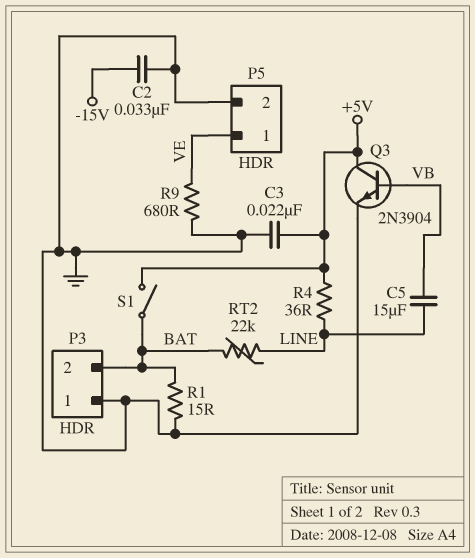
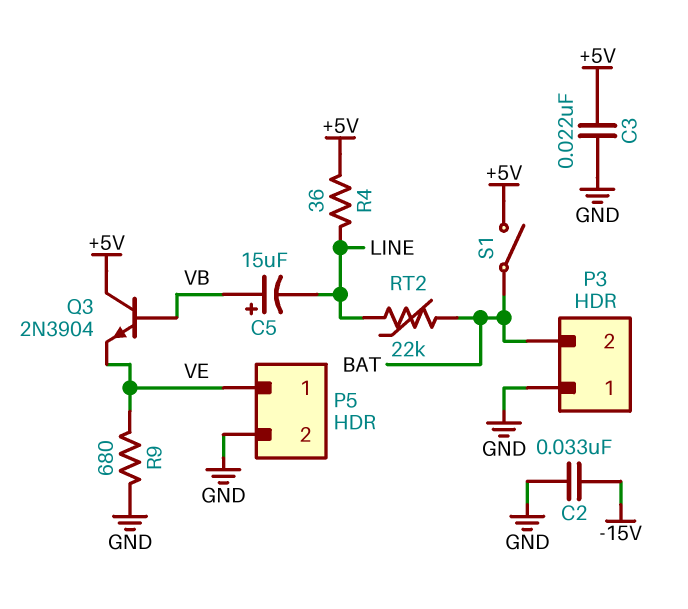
C5: 15uF (LINE, VB) -> 15uF (plus VB, minus LINE)
Q3: NPN 2N3904 (B VB, C +5V, E GND) -> NPN 2N3904 (B VB, C +5V, E VE)
R1: 15 (BAT, GND) -> none

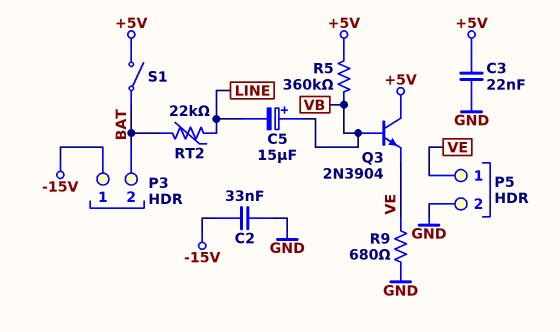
P3 pin 1: GND -> -15V
R4: 36 (+5V, LINE) -> none
R5: none -> 360k (+5V, VB)

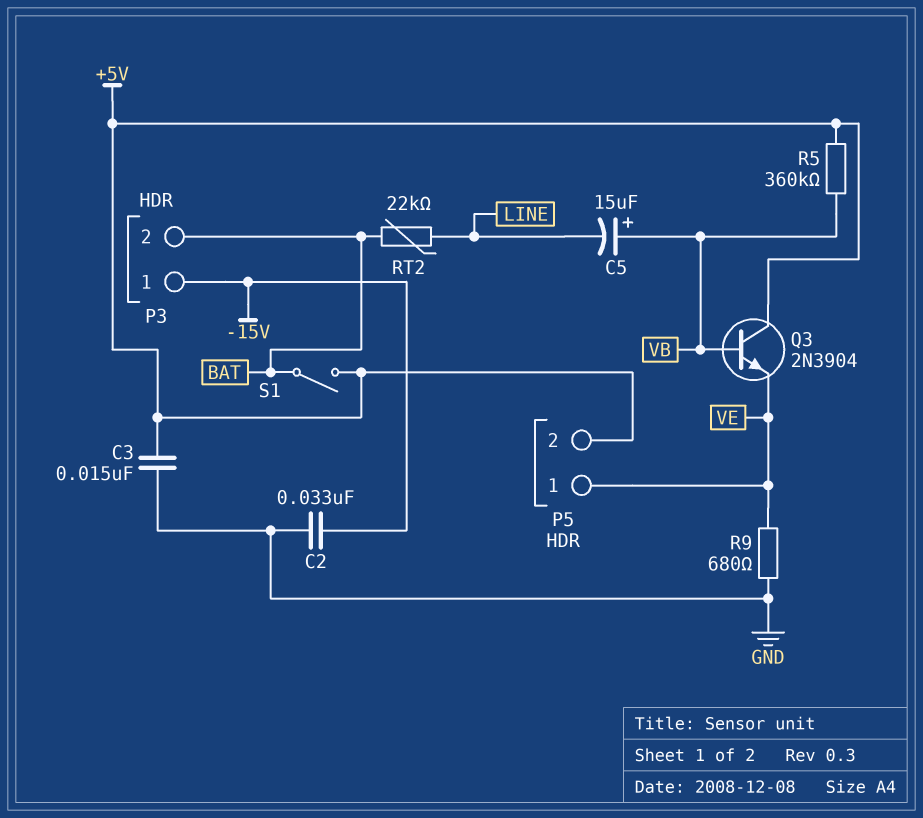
C3: 22nF (+5V, GND) -> 15nF (+5V, GND)
P5 pin 2: GND -> +5V

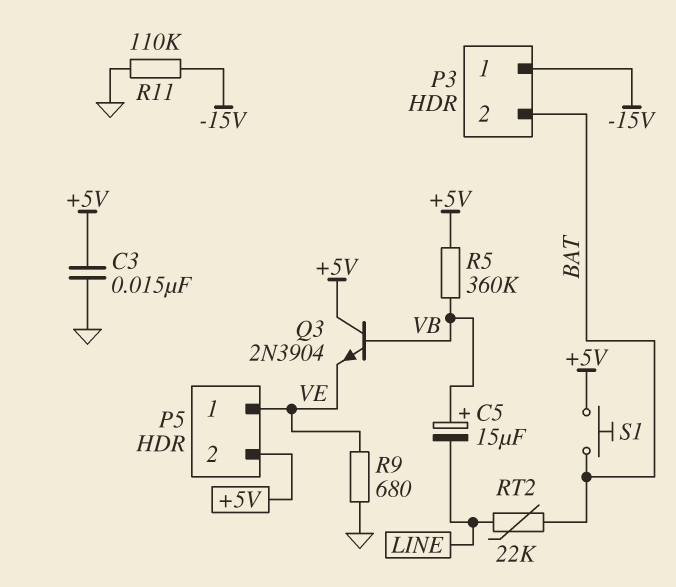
C2: 33nF (-15V, GND) -> none
R11: none -> 110k (-15V, GND)
S1: switch (+5V, BAT) -> button (+5V, BAT)

